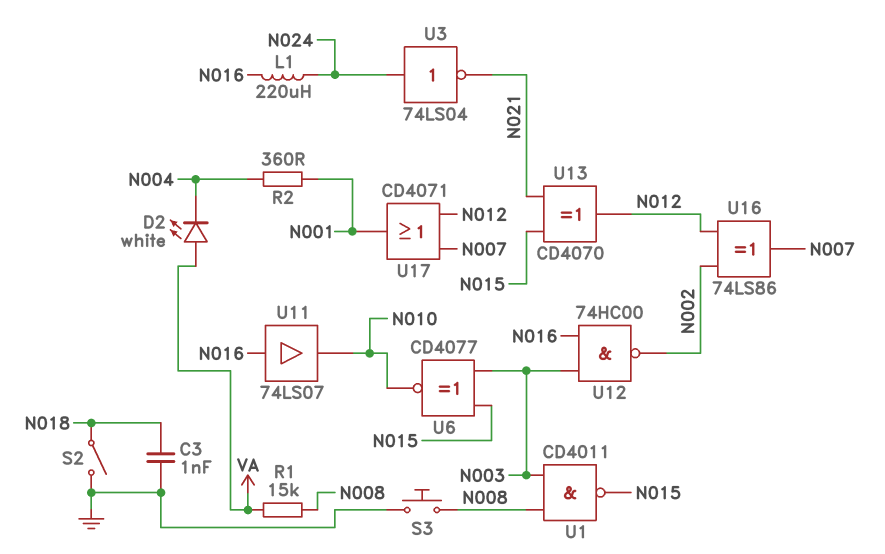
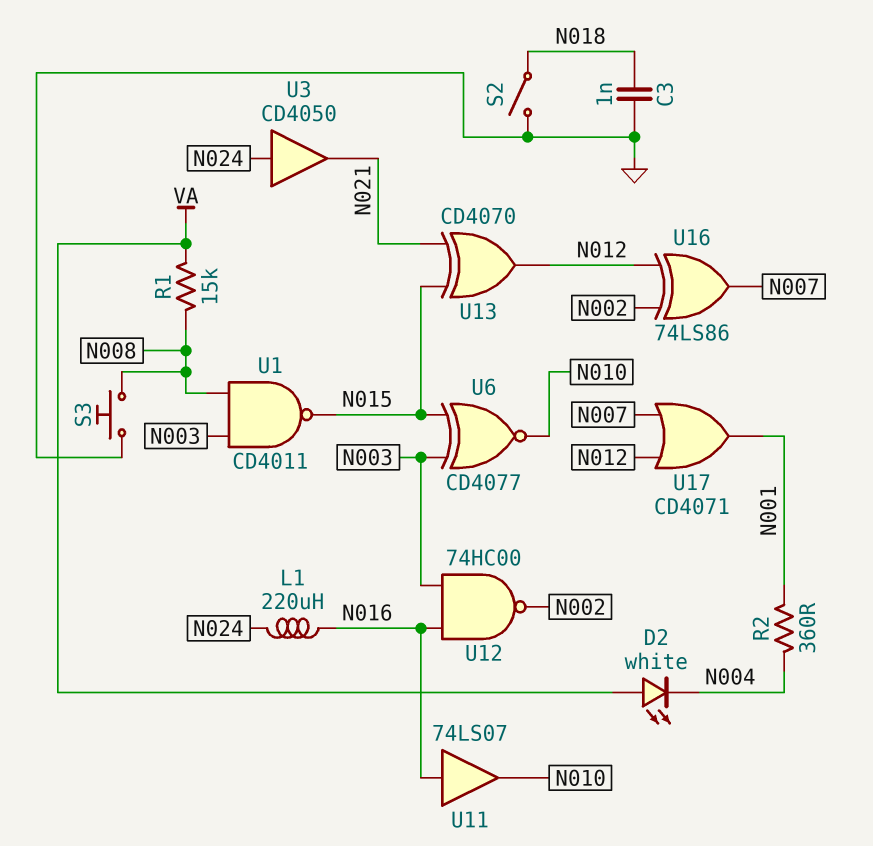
U3: NOT 74LS04 (in N024, out N021) -> buffer CD4050 (in N024, out N021)

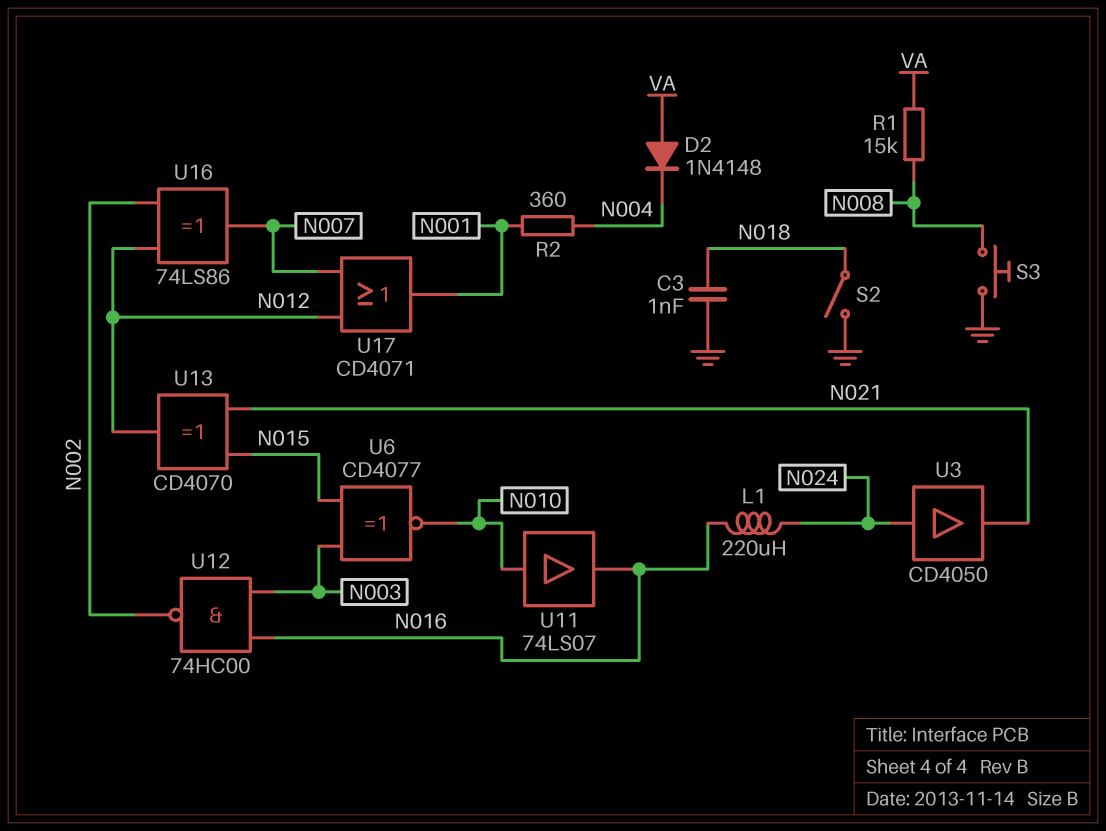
D2: LED white (A VA, K N004) -> diode 1N4148 (A VA, K N004)
U1: NAND CD4011 (in N003, in N008, out N015) -> none
U11: buffer 74LS07 (in N016, out N010) -> buffer 74LS07 (in N010, out N016)

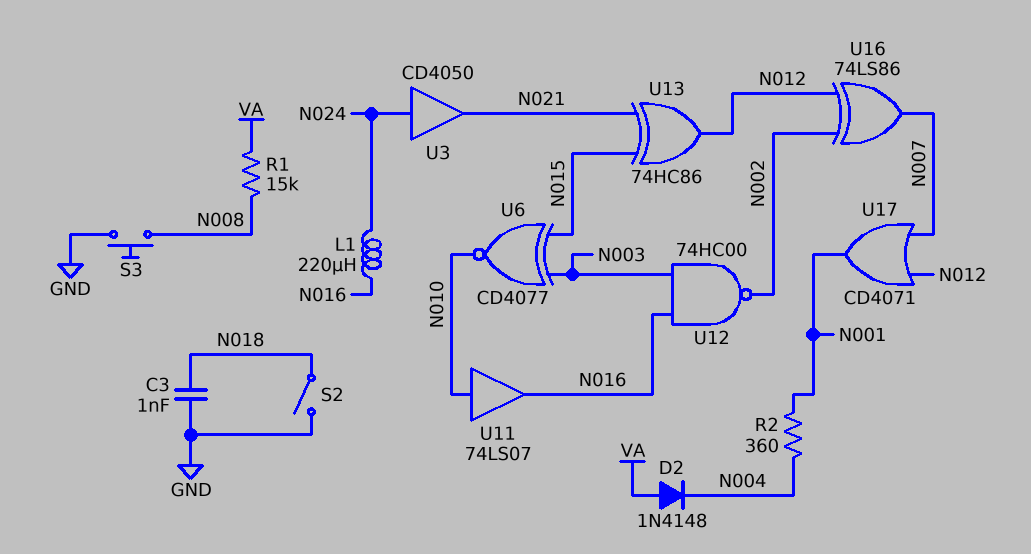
U13: XOR CD4070 (in N015, in N021, out N012) -> XOR 74HC86 (in N015, in N021, out N012)

